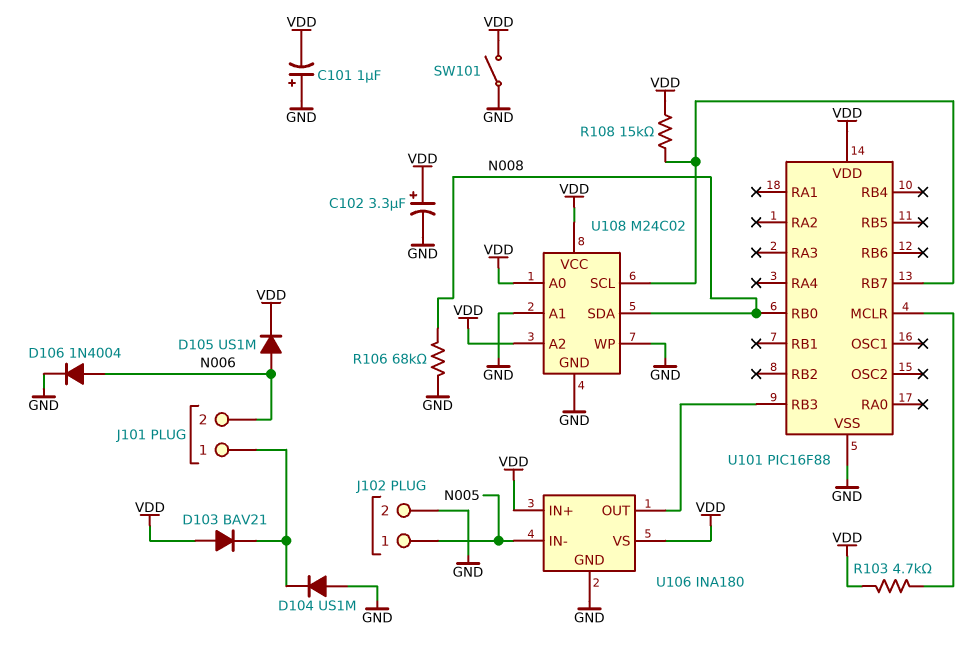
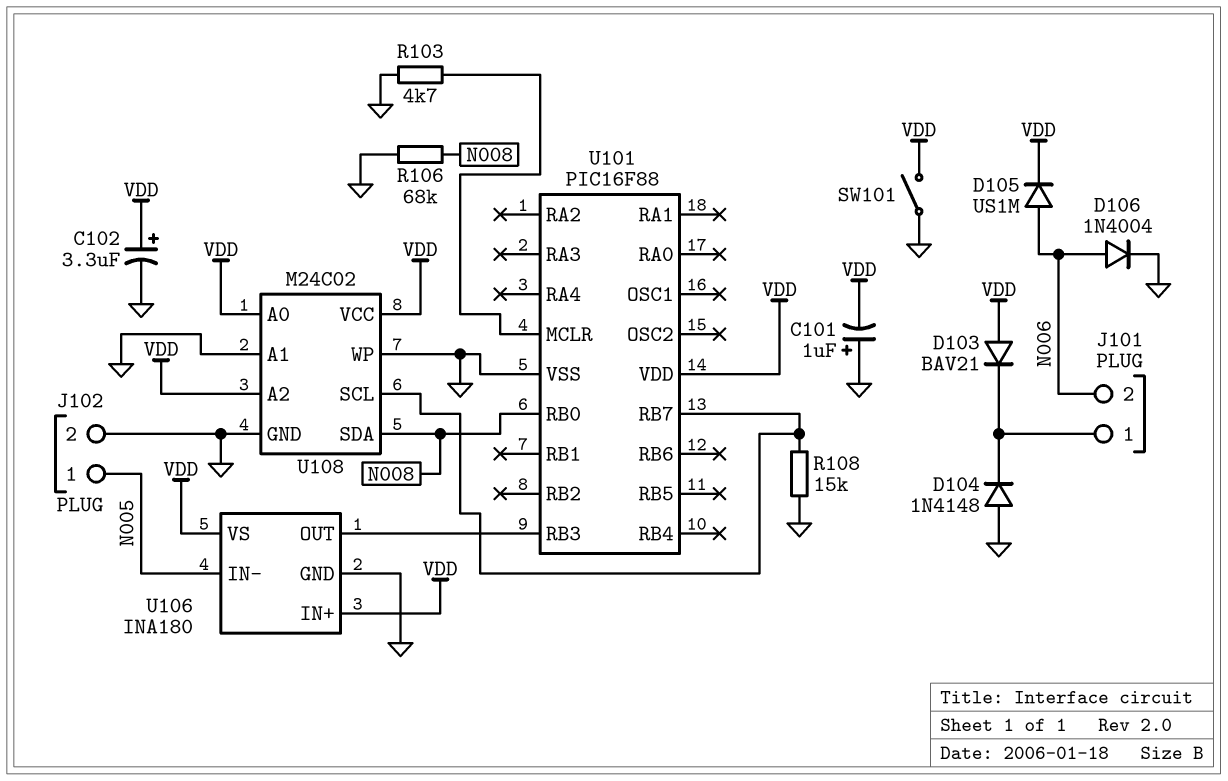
D104: diode US1M (A GND, K J101/1) -> diode 1N4148 (A GND, K J101/1)
R103: 4.7k (U101/MCLR, VDD) -> 4.7k (GND, U101/MCLR)
R108: 15k (U101/RB7, VDD) -> 15k (GND, U101/RB7)

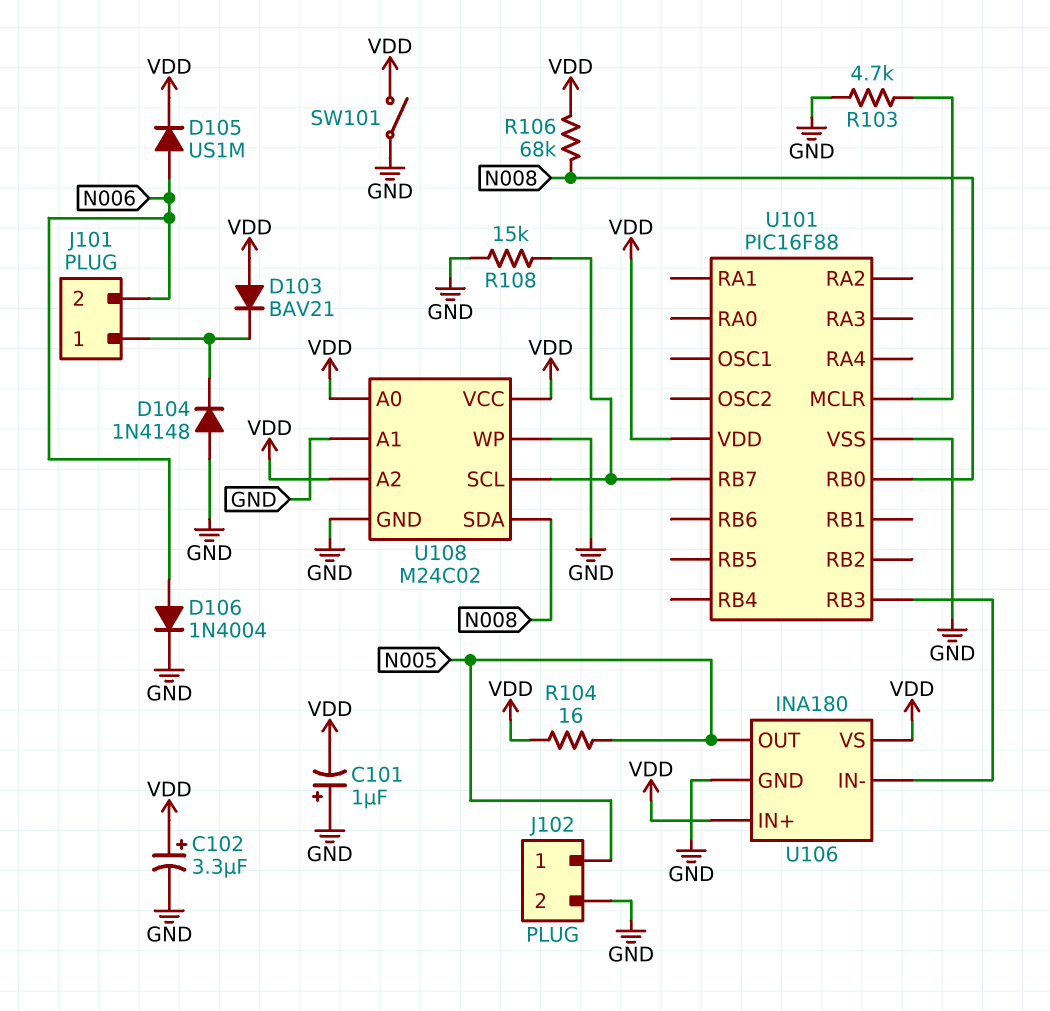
R104: none -> 16 (N005, VDD)
R106: 68k (GND, N008) -> 68k (N008, VDD)
U106 pin IN-: N005 -> U101/RB3
U106 pin OUT: U101/RB3 -> N005

